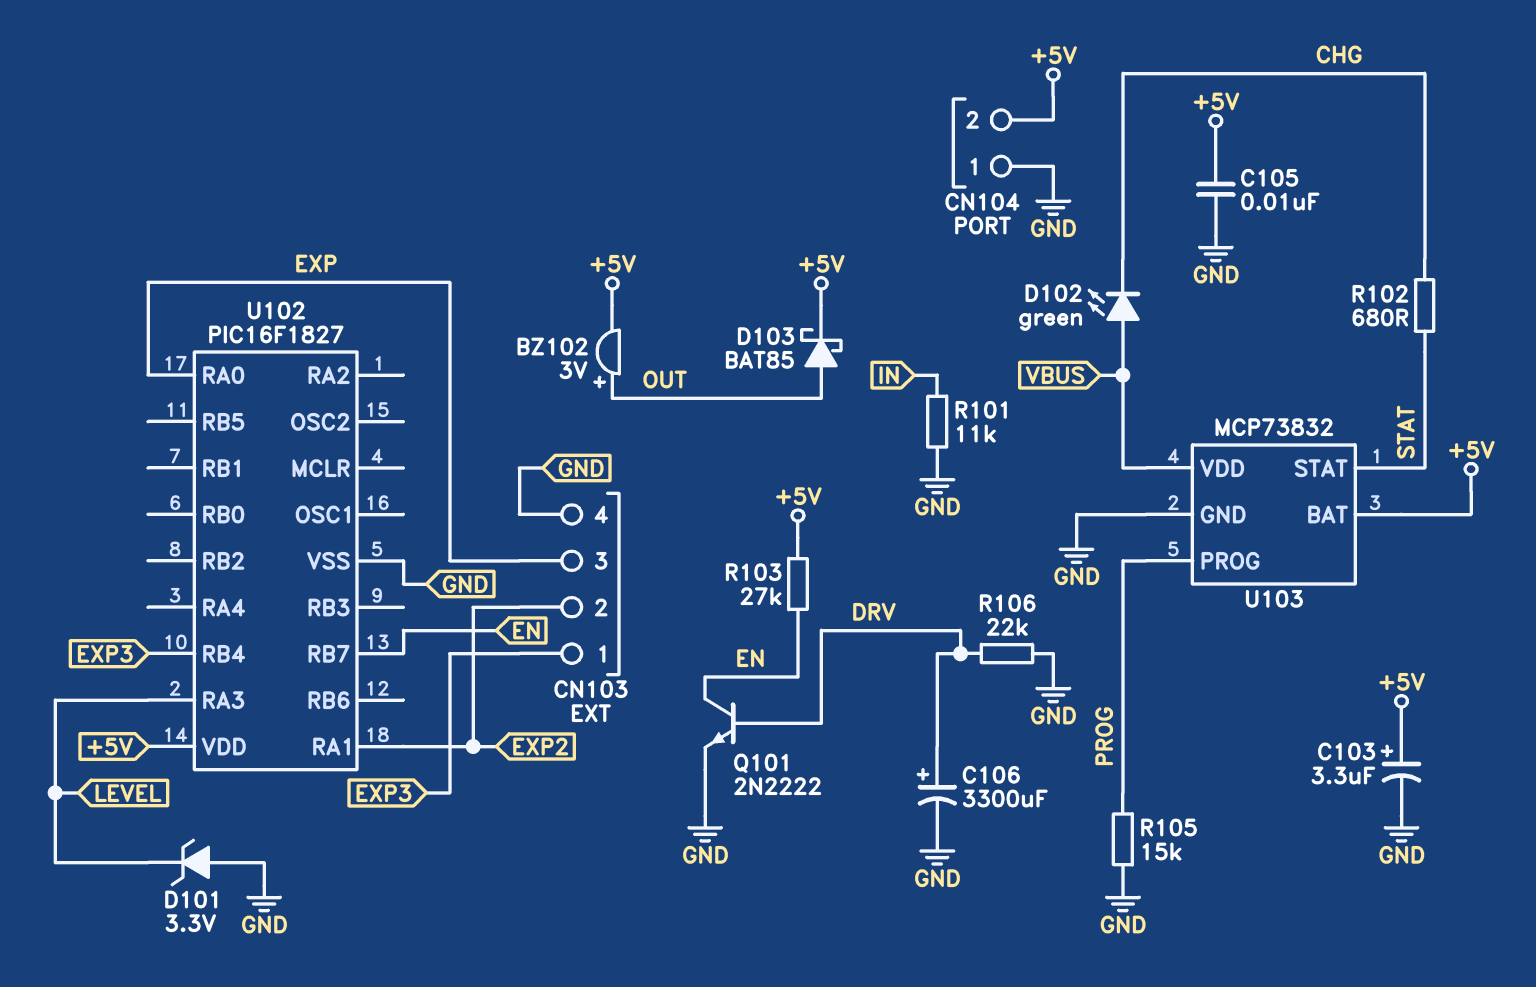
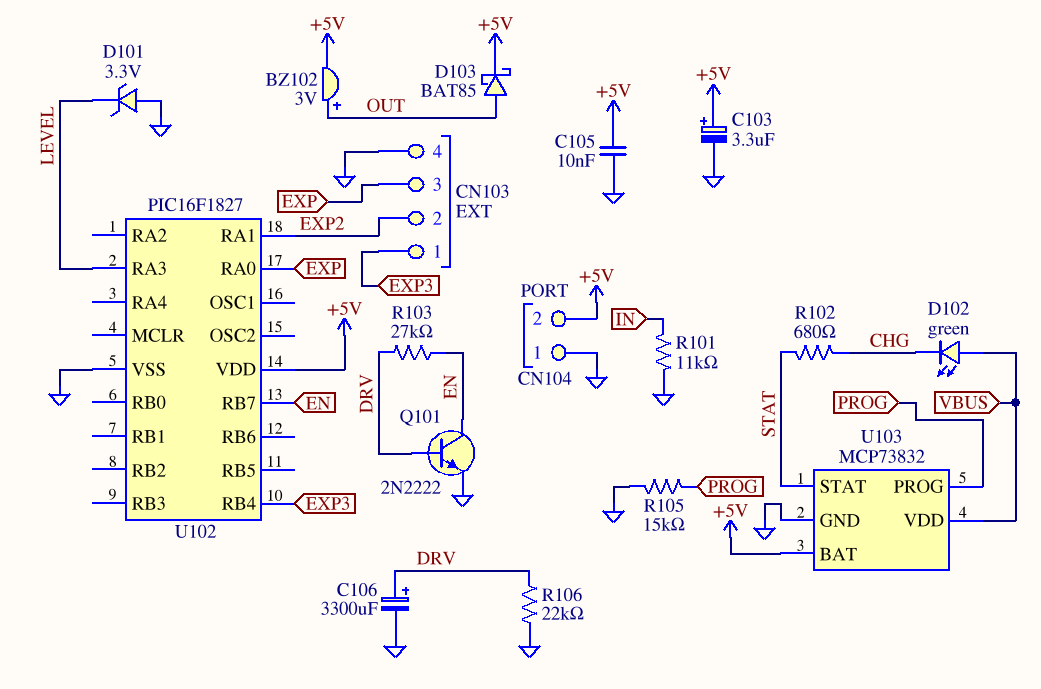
R103: 27k (+5V, EN) -> 27k (DRV, EN)

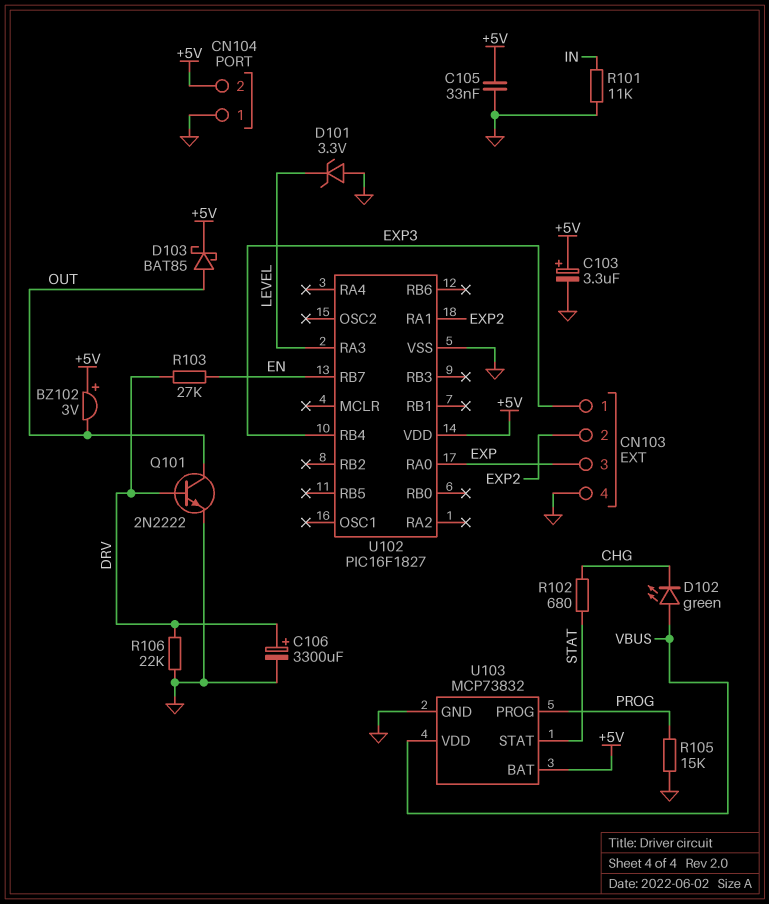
BZ102: buzzer 3V (plus OUT, minus +5V) -> buzzer 3V (plus +5V, minus OUT)
C105: 10nF (+5V, GND) -> 33nF (+5V, GND)
Q101: NPN 2N2222 (B DRV, C EN, E GND) -> NPN 2N2222 (B DRV, C OUT, E GND)

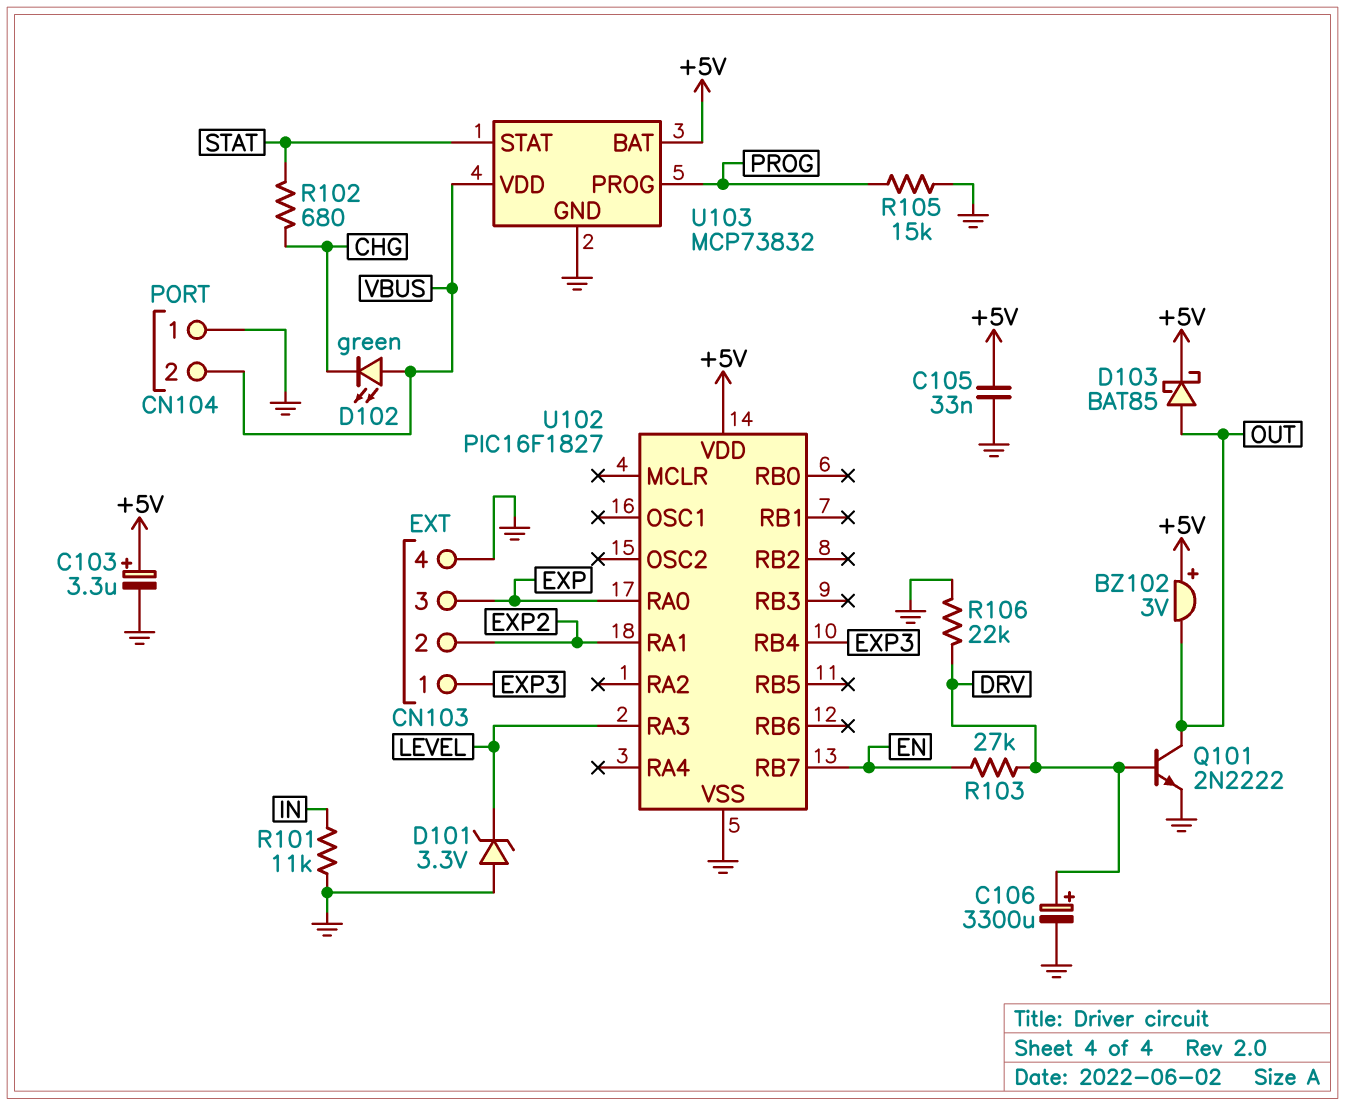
CN104 pin 2: +5V -> VBUS

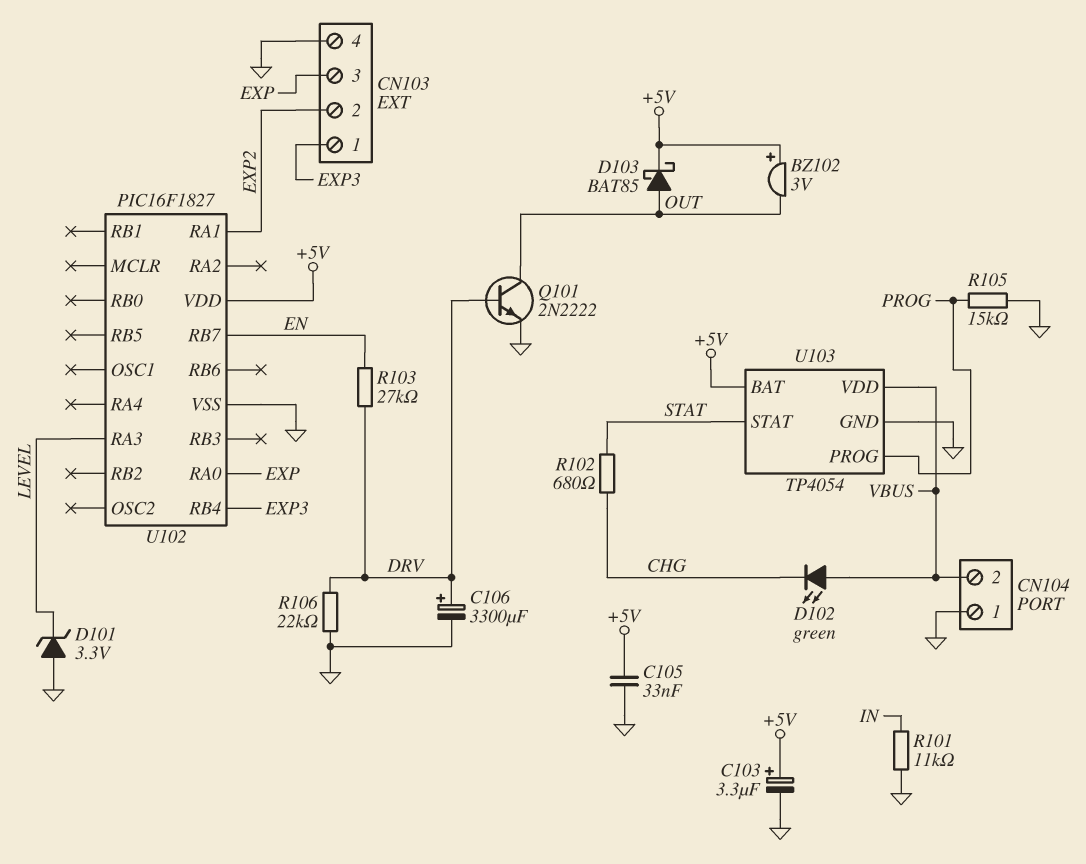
U103: MCP73832 -> TP4054

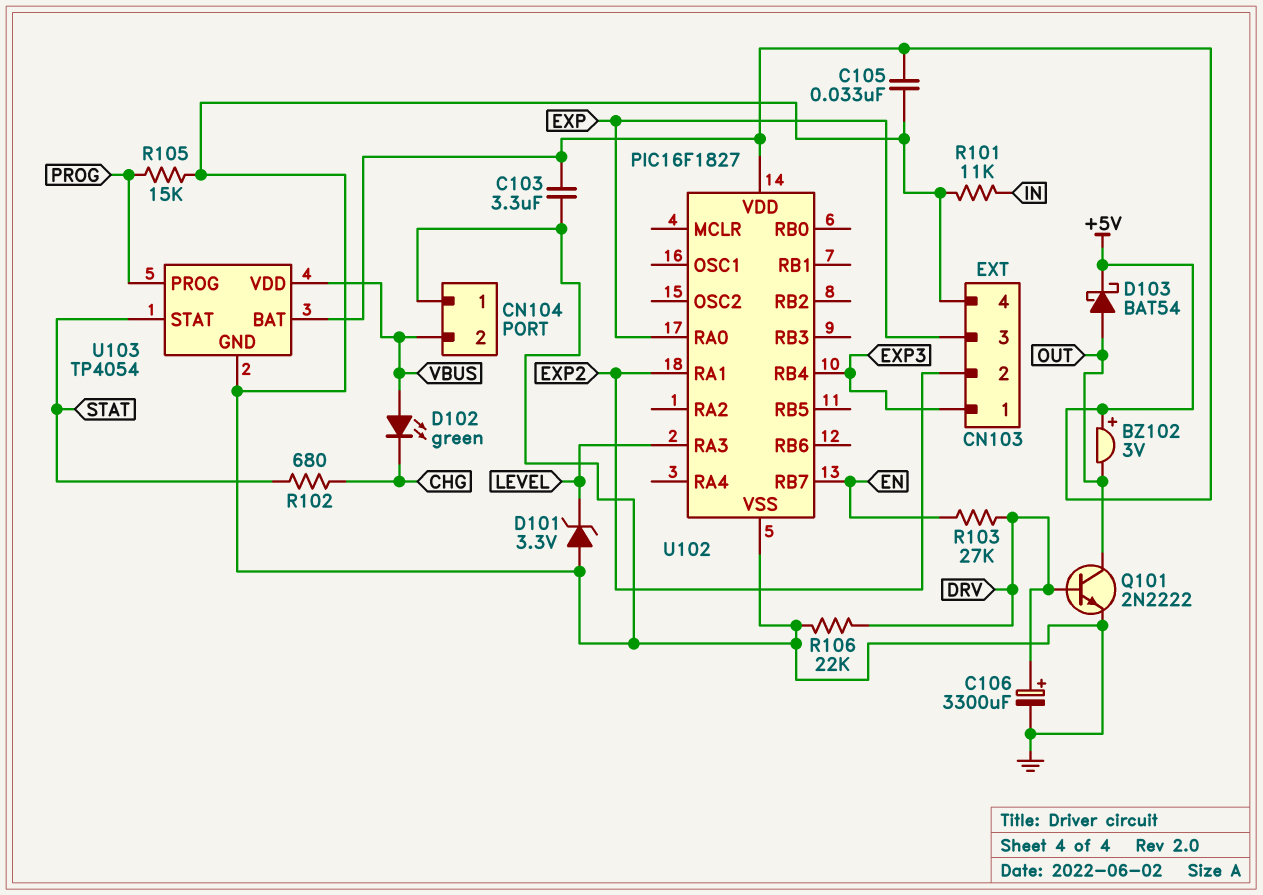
C103: 3.3uF (plus +5V, minus GND) -> 3.3uF (+5V, GND)
D103: schottky BAT85 (A OUT, K +5V) -> schottky BAT54 (A OUT, K +5V)

